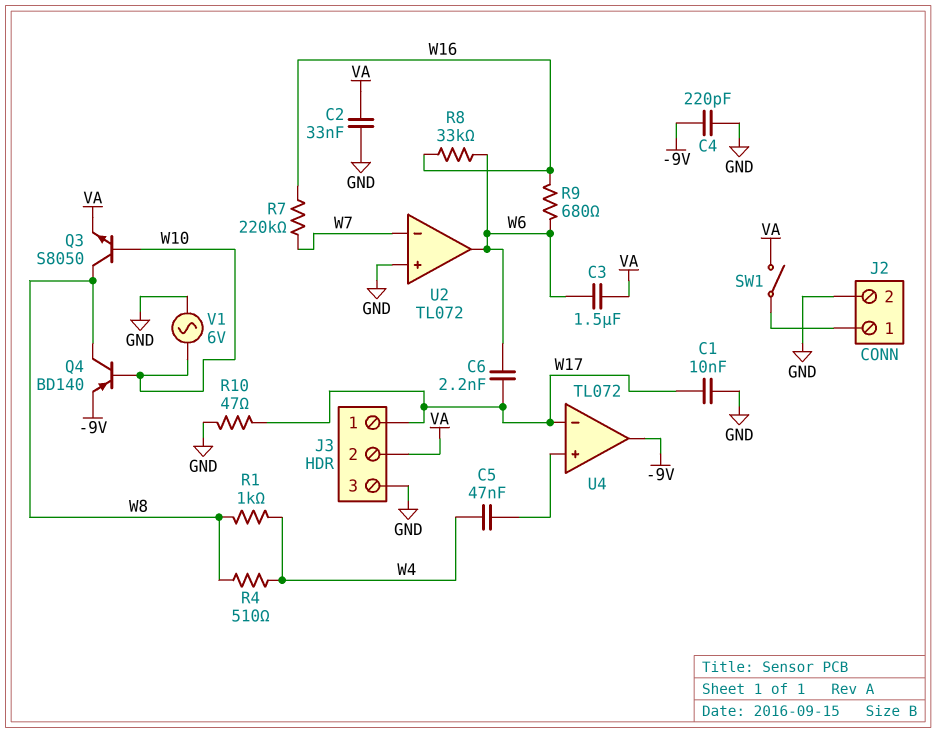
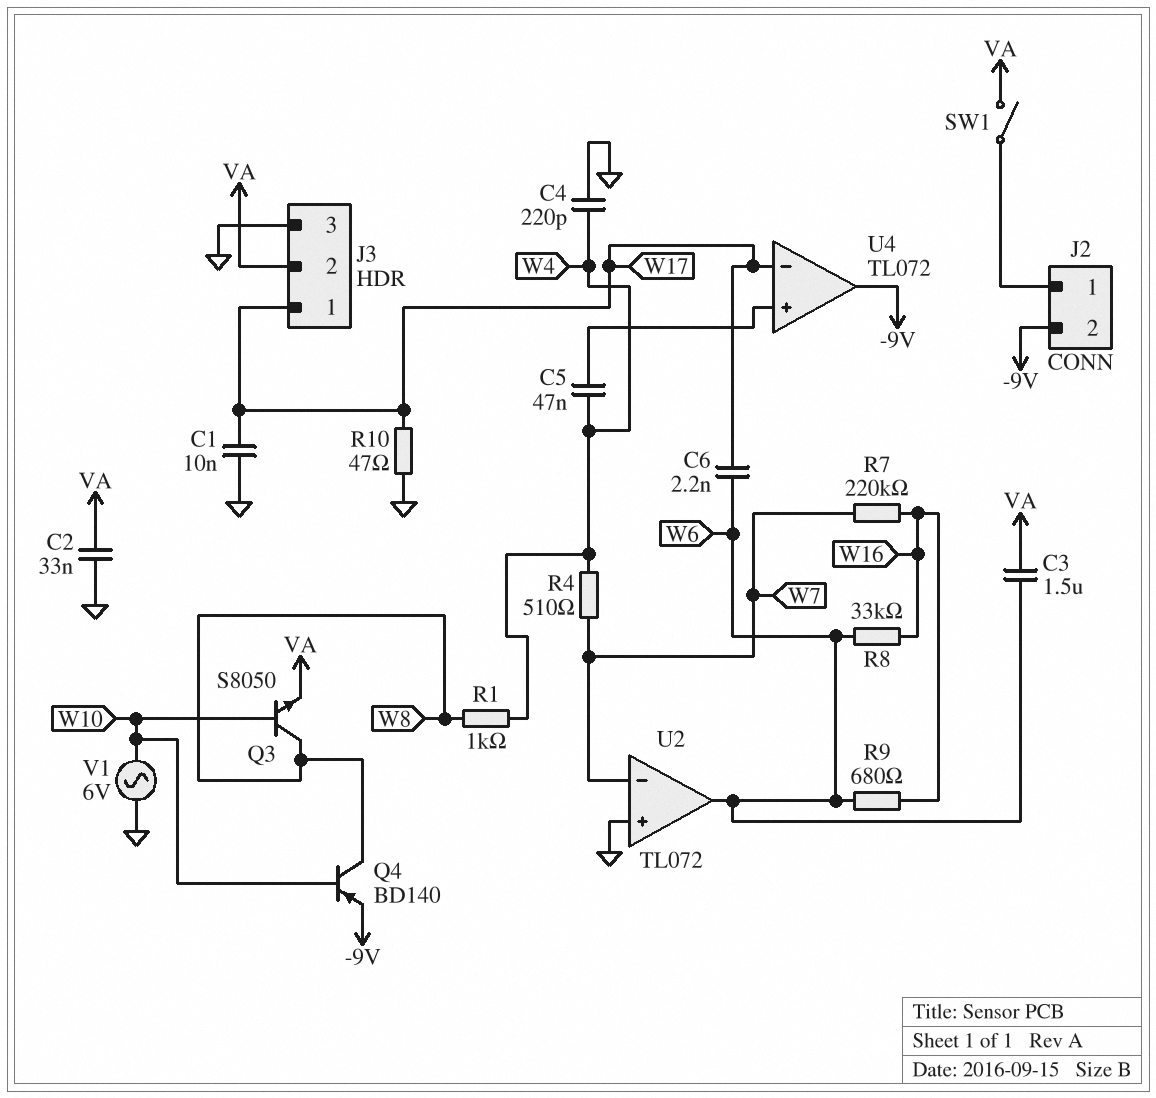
C4: 220pF (-9V, GND) -> 220pF (GND, W4)
J2 pin 2: GND -> -9V
R4: 510 (W4, W8) -> 510 (W4, W7)

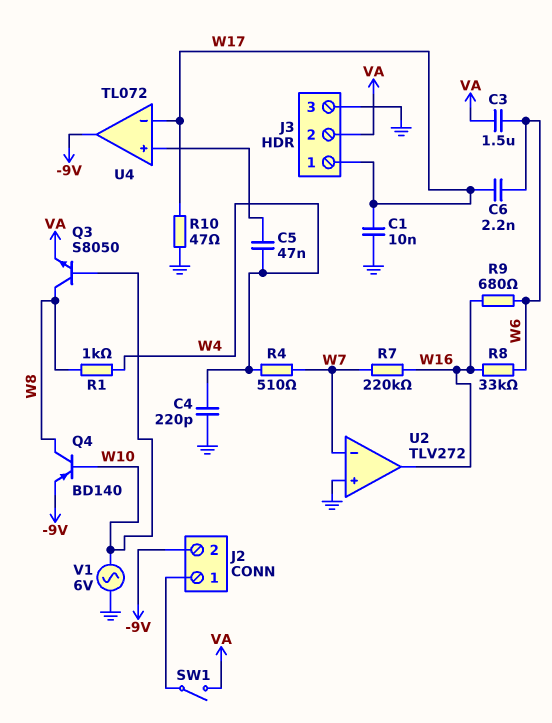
C2: 33nF (GND, VA) -> none
U2: TL072 -> TLV272
U2 pin out: W6 -> W16

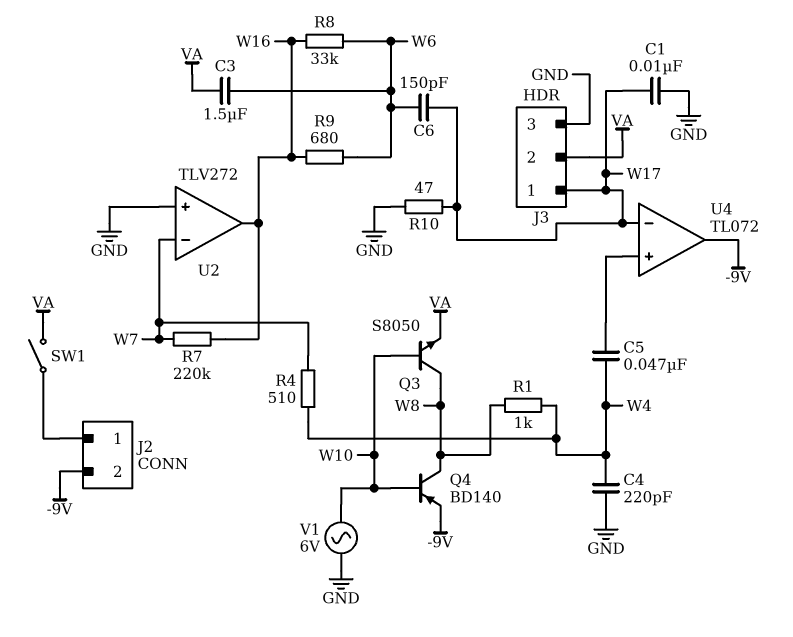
C6: 2.2nF (W6, W17) -> 150pF (W6, W17)

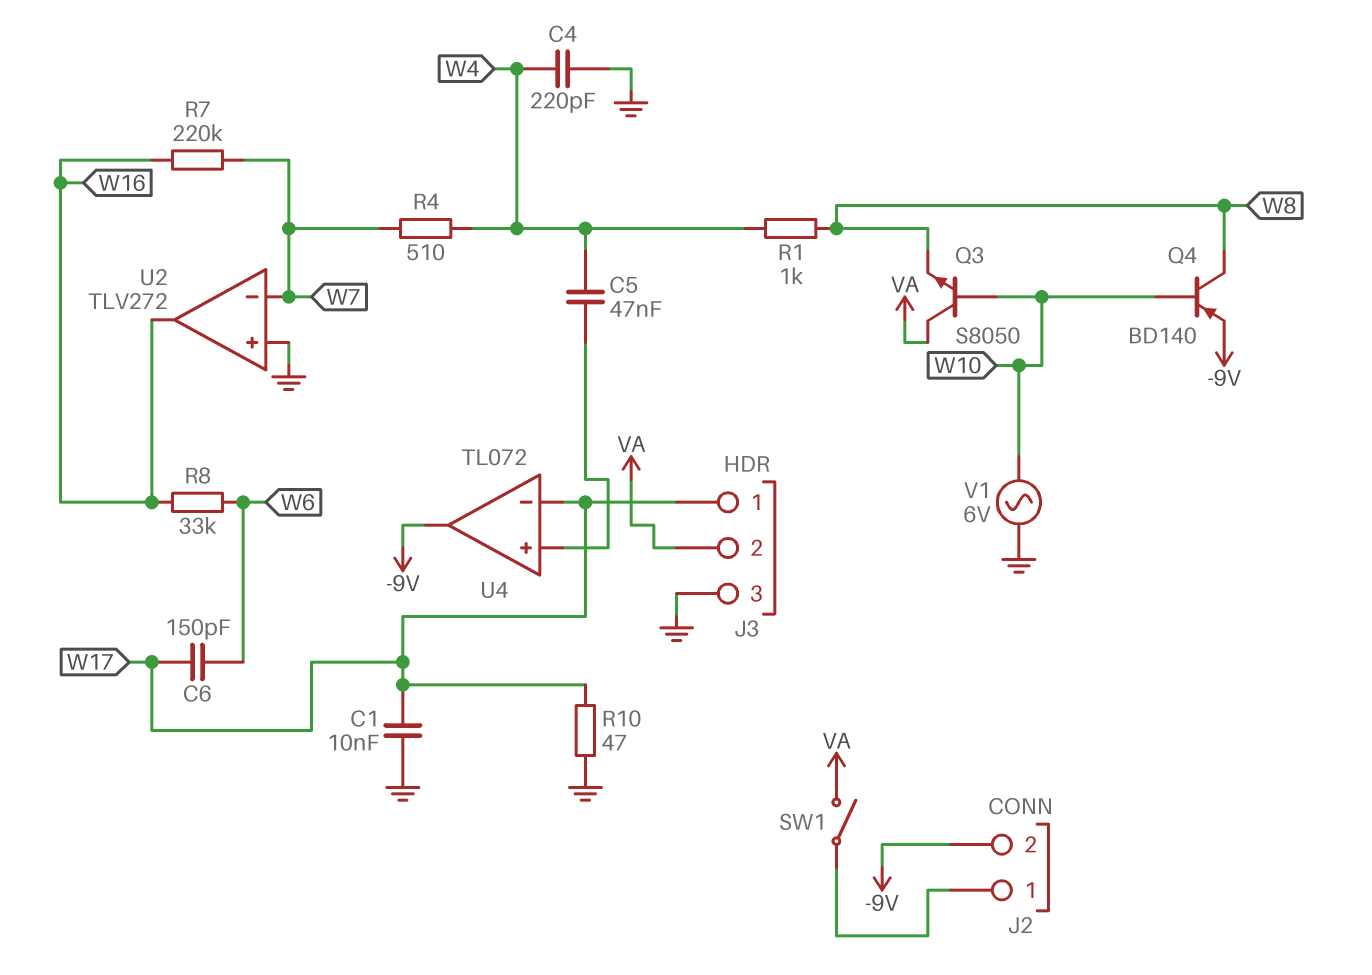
C3: 1.5uF (VA, W6) -> none
Q3: NPN S8050 (B W10, C W8, E VA) -> NPN S8050 (B W10, C VA, E W8)
R9: 680 (W6, W16) -> none

